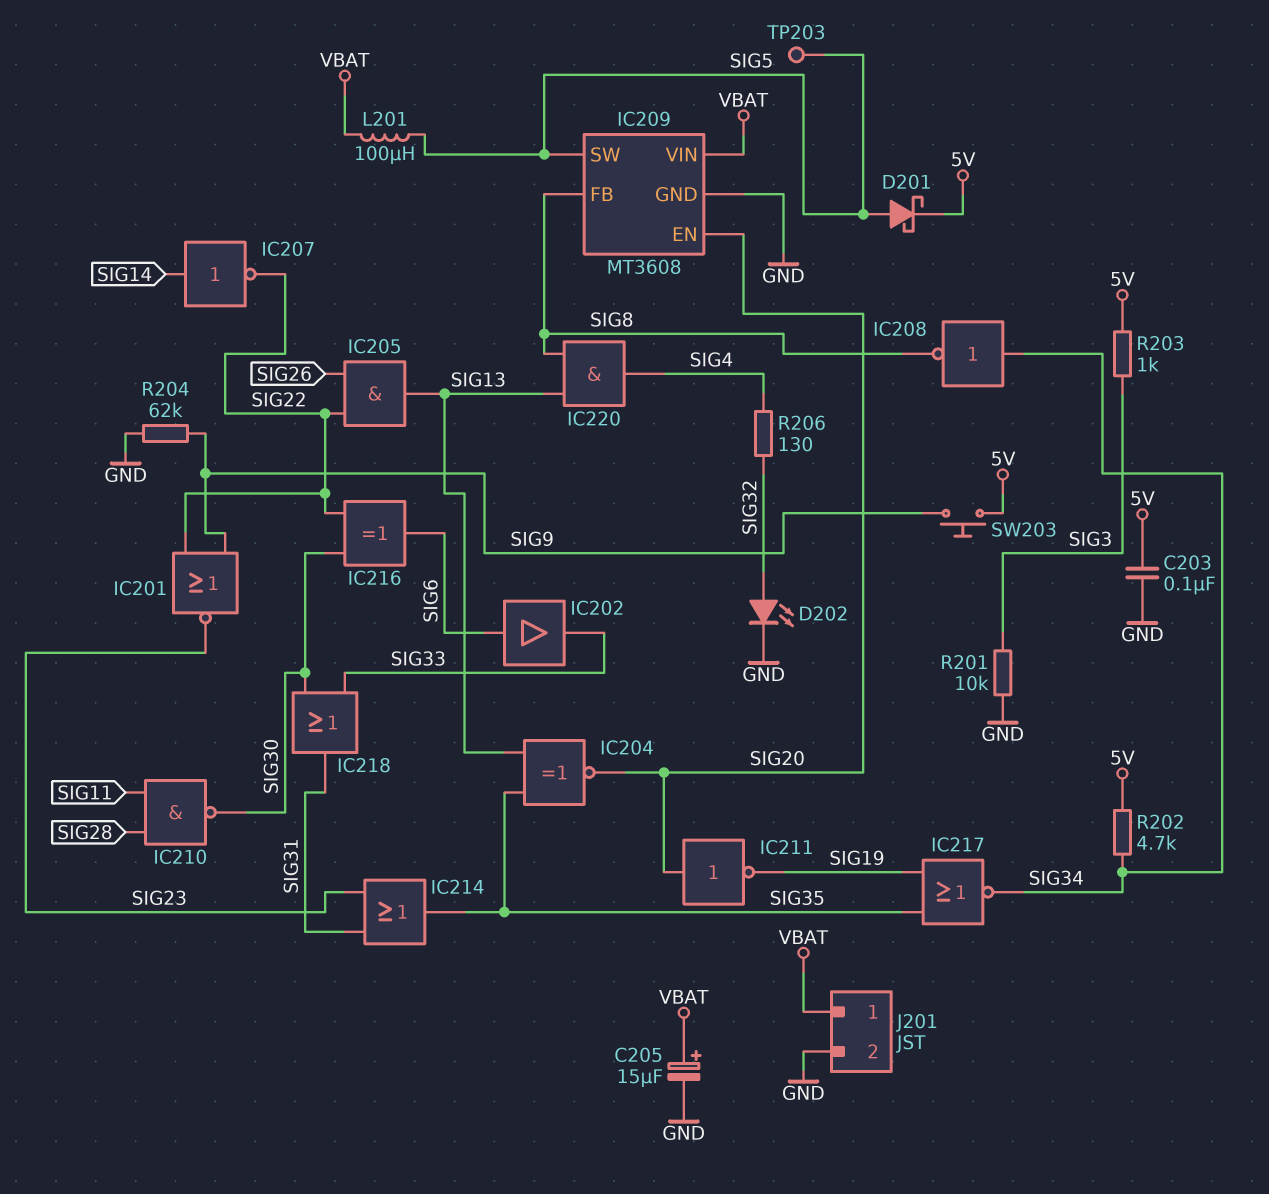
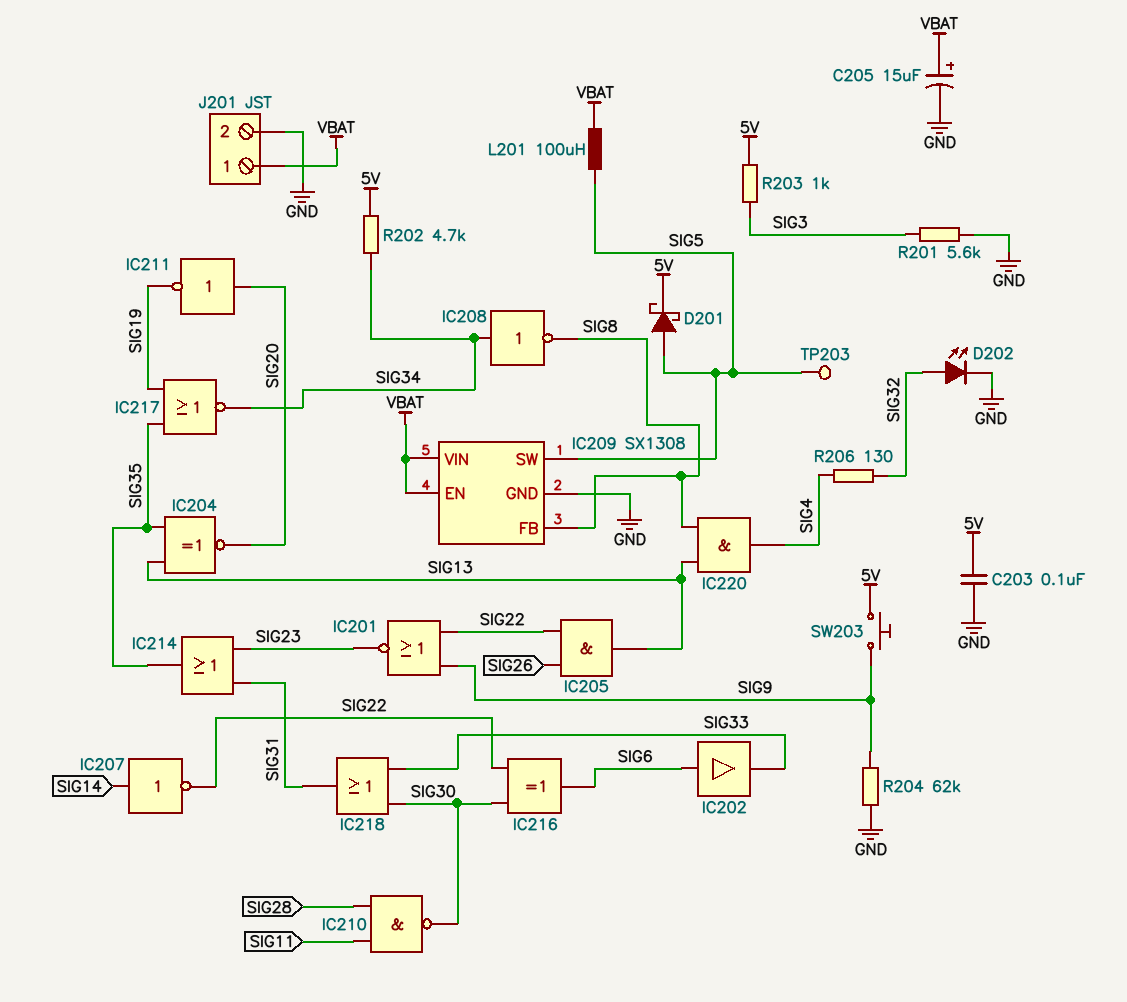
IC209: MT3608 -> SX1308
IC209 pin EN: SIG20 -> VBAT
R201: 10k (GND, SIG3) -> 5.6k (GND, SIG3)

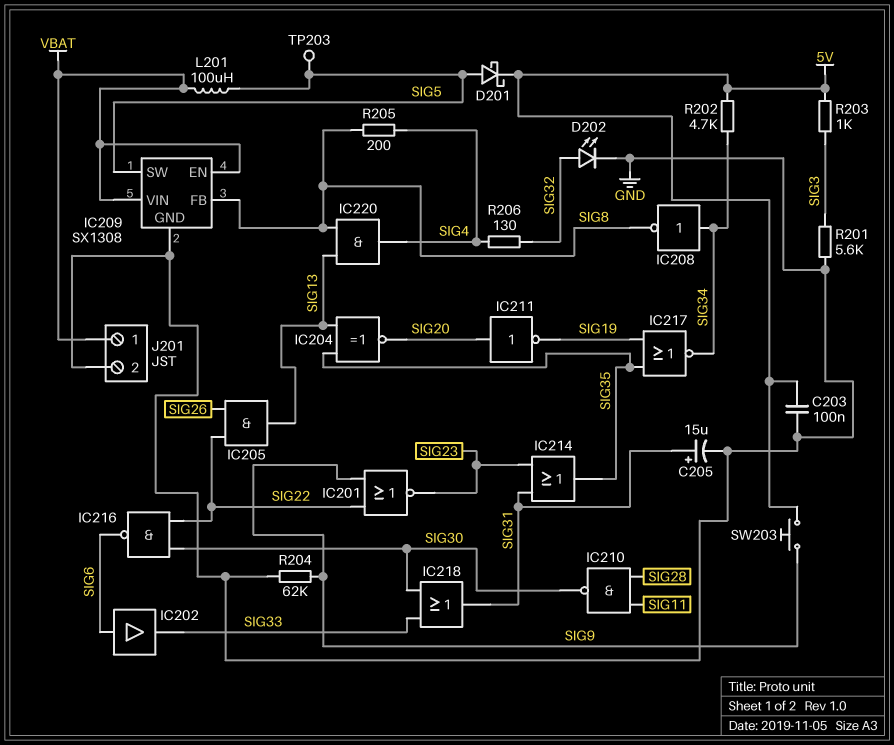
C205: 15uF (plus VBAT, minus GND) -> 15uF (plus SIG31, minus GND)
IC207: NOT (in SIG14, out SIG22) -> none
IC216: XOR (in SIG22, in SIG30, out SIG6) -> NAND (in SIG22, in SIG30, out SIG6)
R205: none -> 200 (SIG4, SIG8)

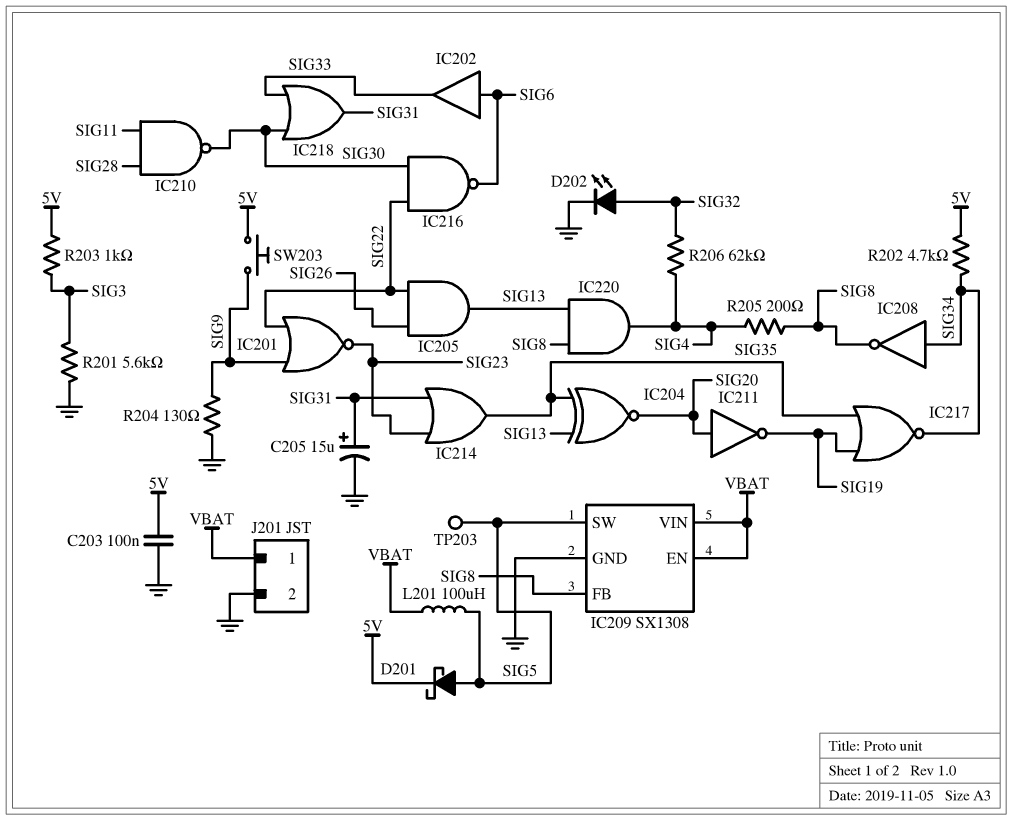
R204: 62k (GND, SIG9) -> 130 (GND, SIG9)
R206: 130 (SIG4, SIG32) -> 62k (SIG4, SIG32)

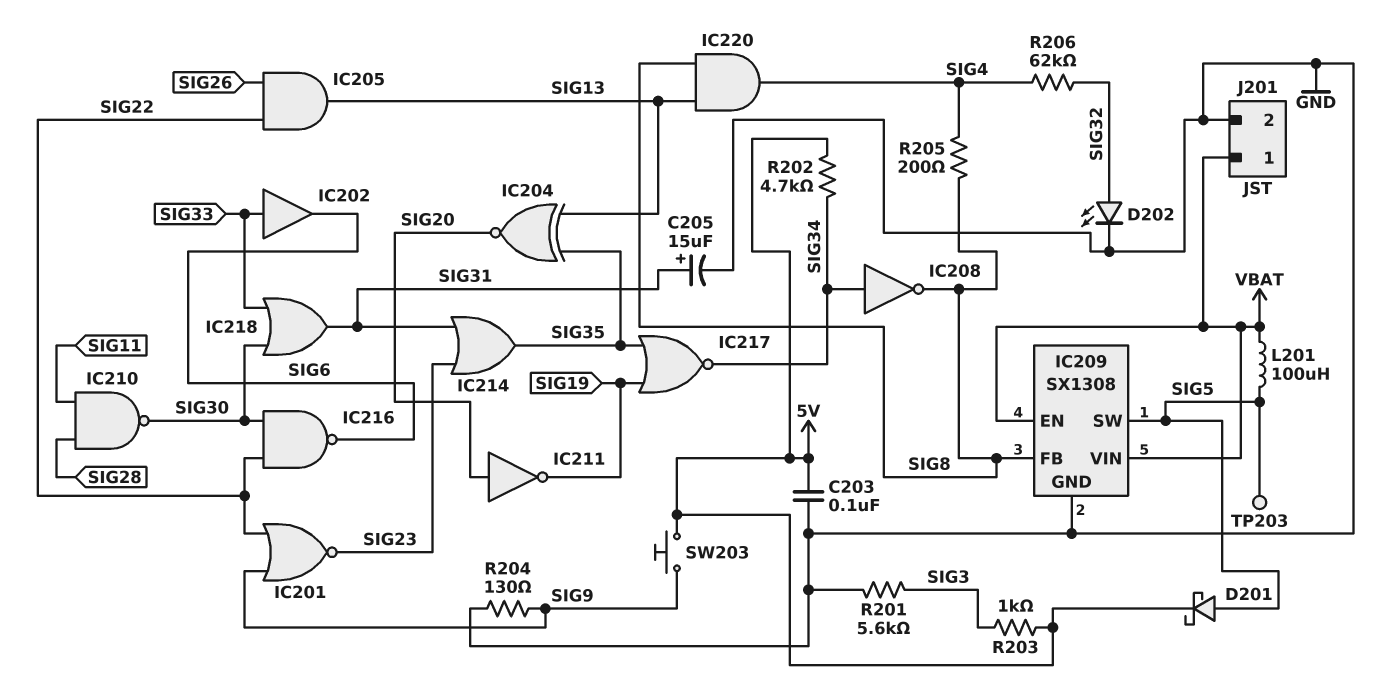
IC202: buffer (in SIG6, out SIG33) -> buffer (in SIG33, out SIG6)

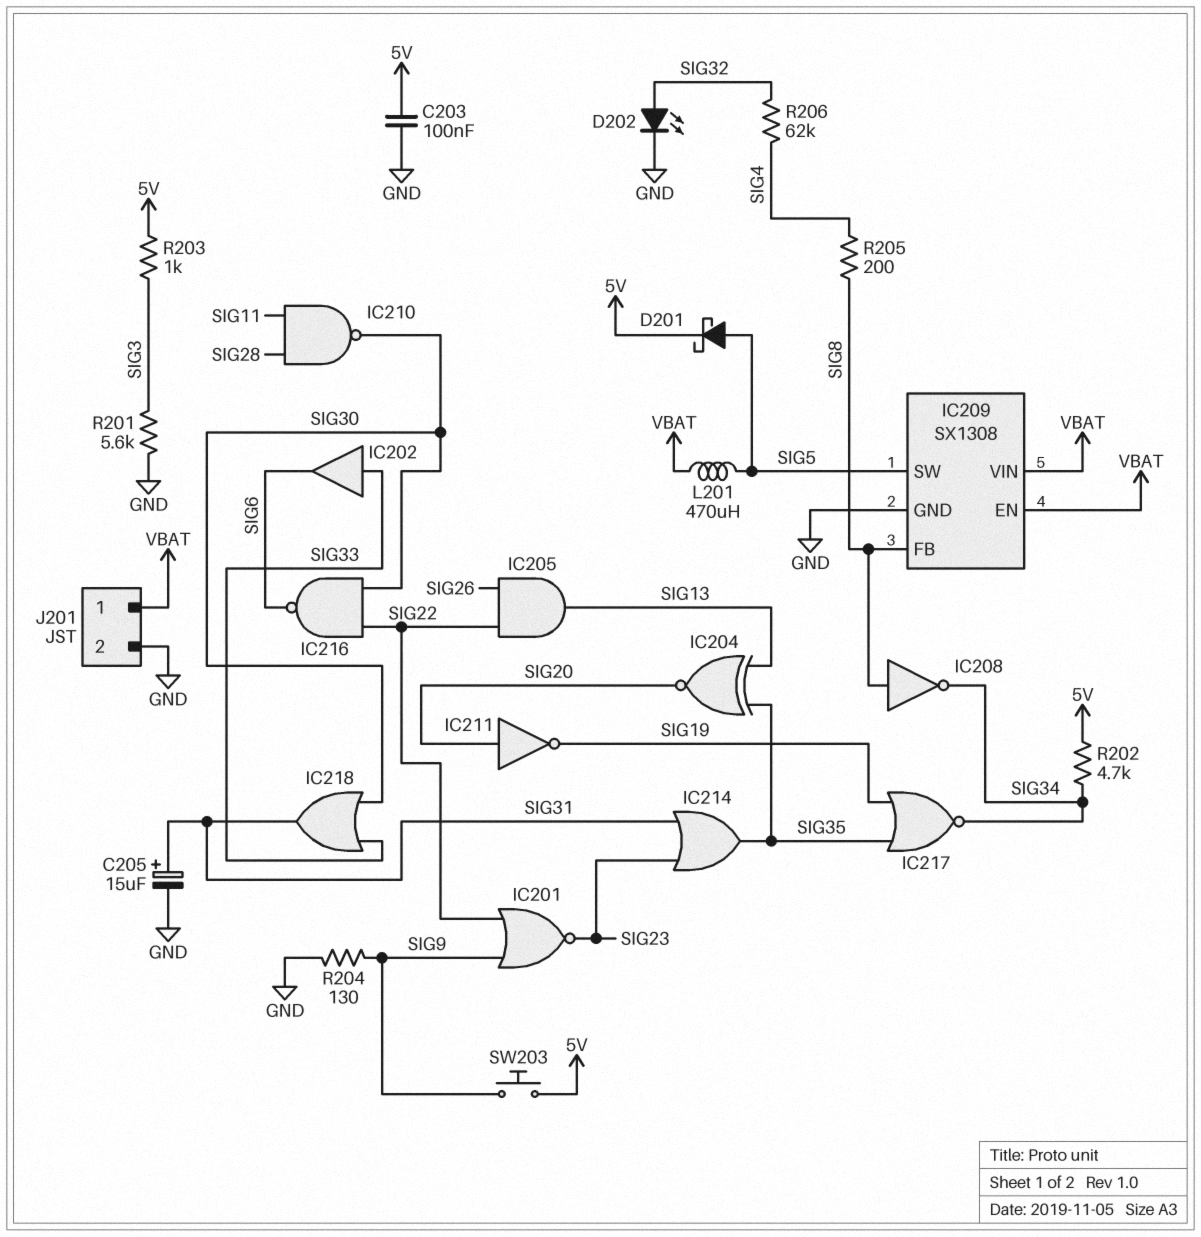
IC208: NOT (in SIG34, out SIG8) -> NOT (in SIG8, out SIG34)
IC220: AND (in SIG8, in SIG13, out SIG4) -> none
L201: 100uH (SIG5, VBAT) -> 470uH (SIG5, VBAT)
TP203: test point (SIG5) -> none

